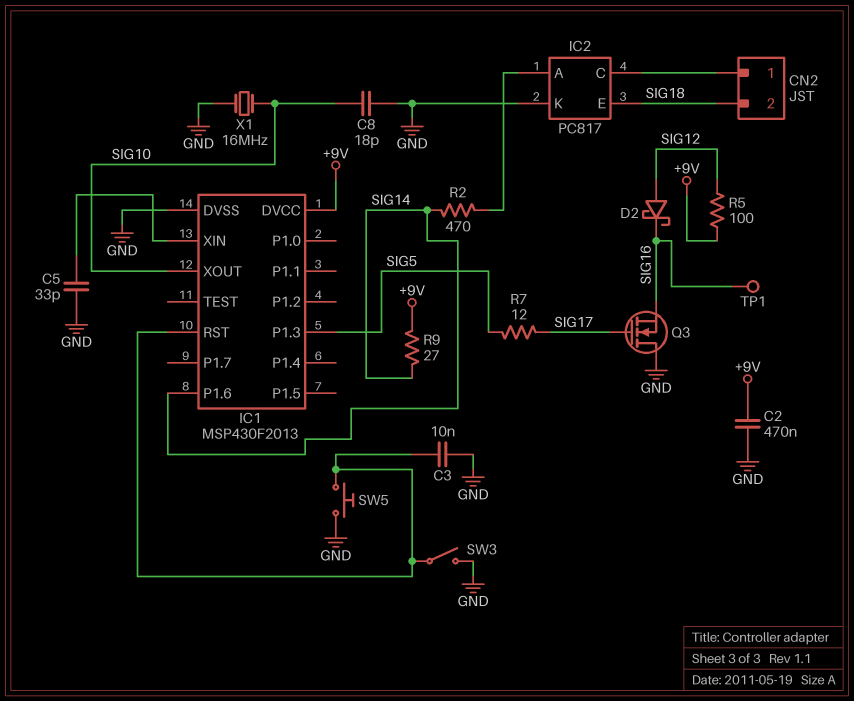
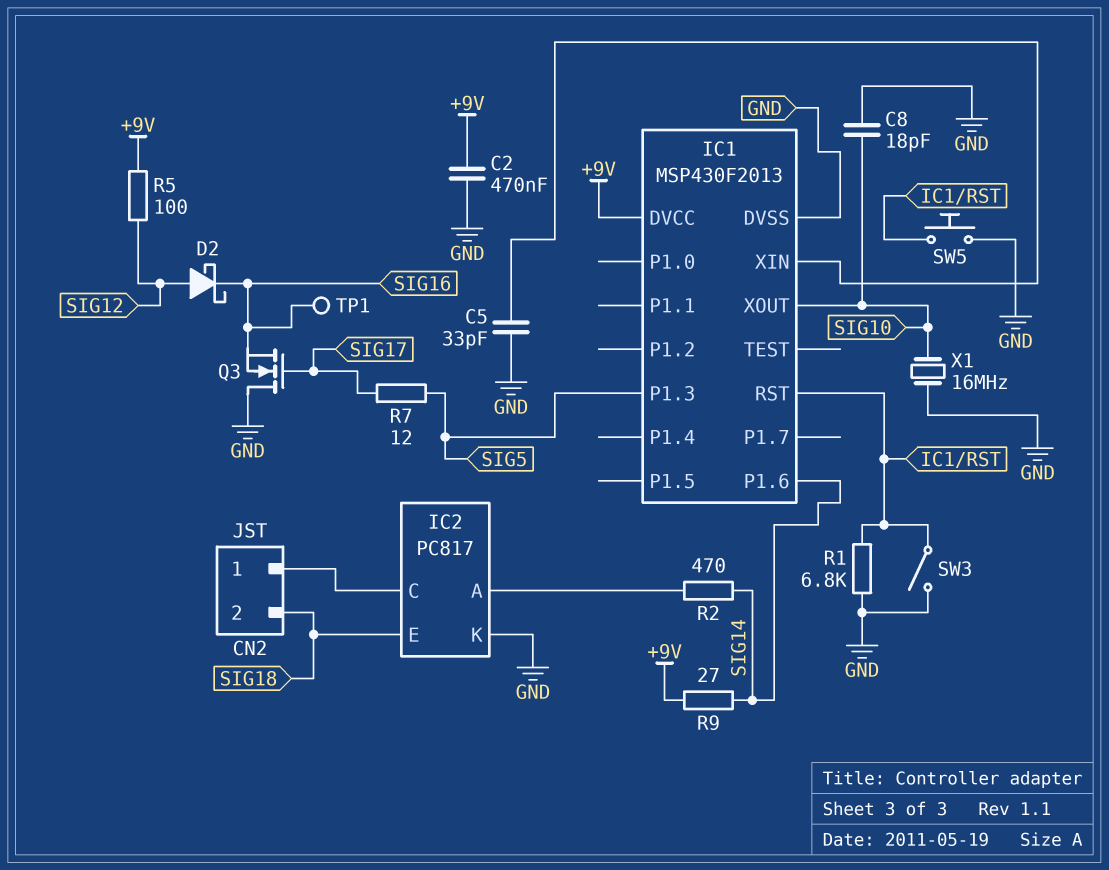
C3: 10nF (GND, IC1/RST) -> none
R1: none -> 6.8k (GND, IC1/RST)

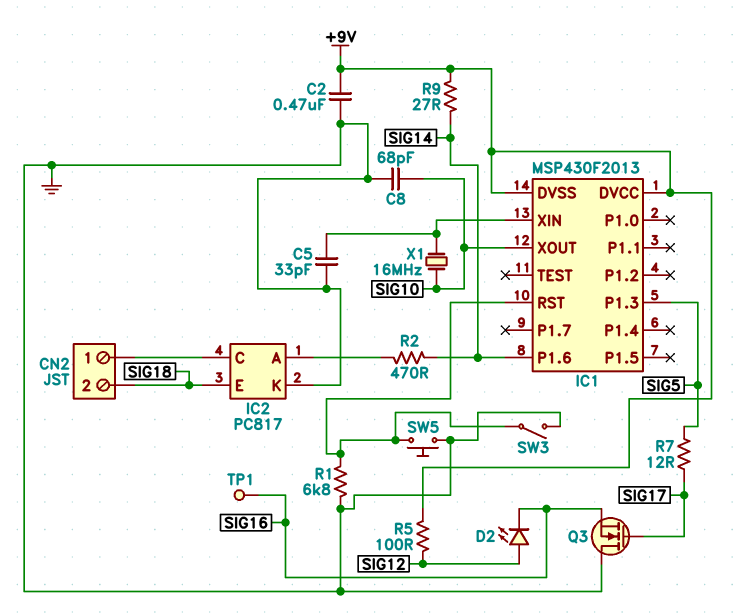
C8: 18pF (GND, SIG10) -> 68pF (GND, SIG10)
D2: schottky (A SIG12, K SIG16) -> LED (A SIG12, K SIG16)
IC1 pin DVSS: GND -> +9V
X1: 16MHz (GND, SIG10) -> 16MHz (IC1/XIN, SIG10)

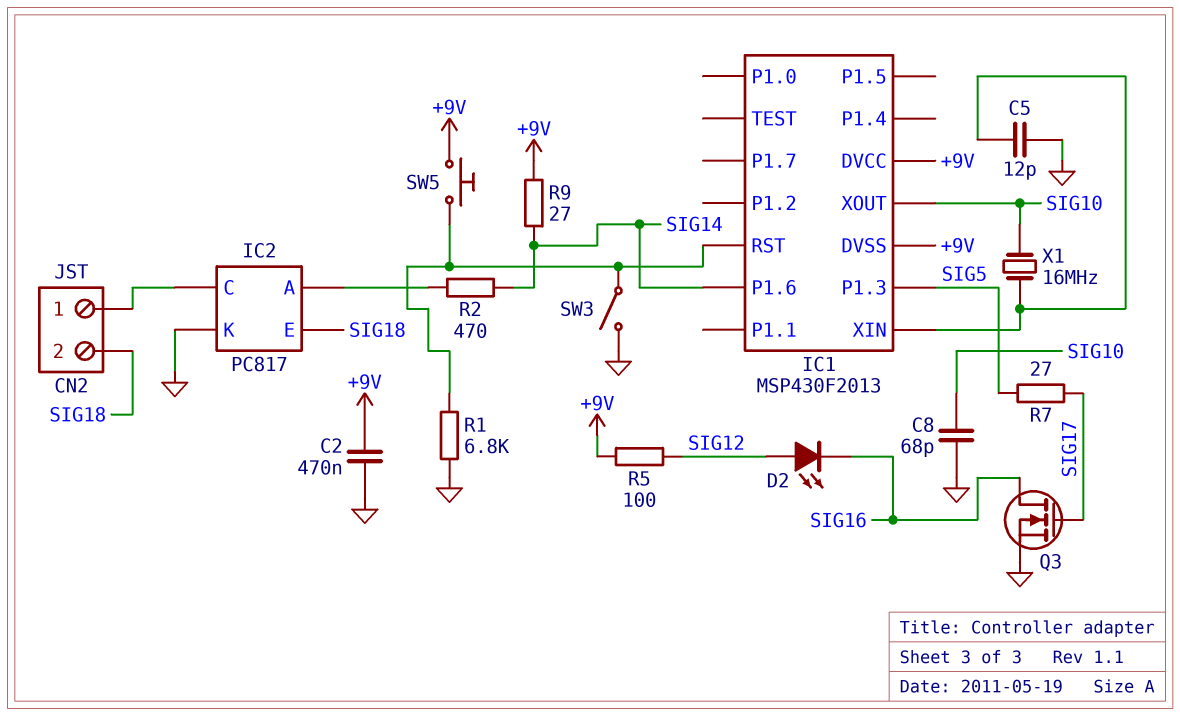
C5: 33pF (GND, IC1/XIN) -> 12pF (GND, IC1/XIN)
Q3: NMOS (G SIG17, D GND, S SIG16) -> NMOS (G SIG17, D SIG16, S GND)
R7: 12 (SIG5, SIG17) -> 27 (SIG5, SIG17)
SW5: button (GND, IC1/RST) -> button (+9V, IC1/RST)
TP1: test point (SIG16) -> none

